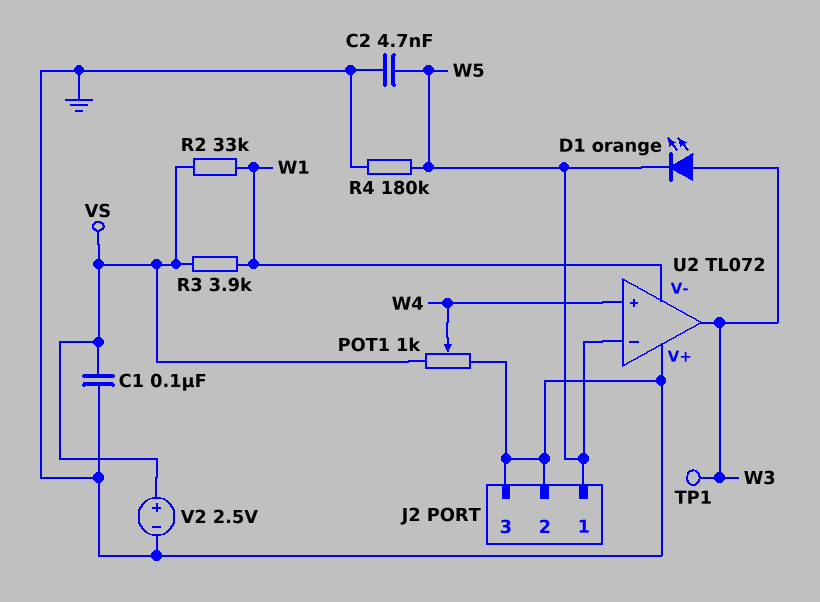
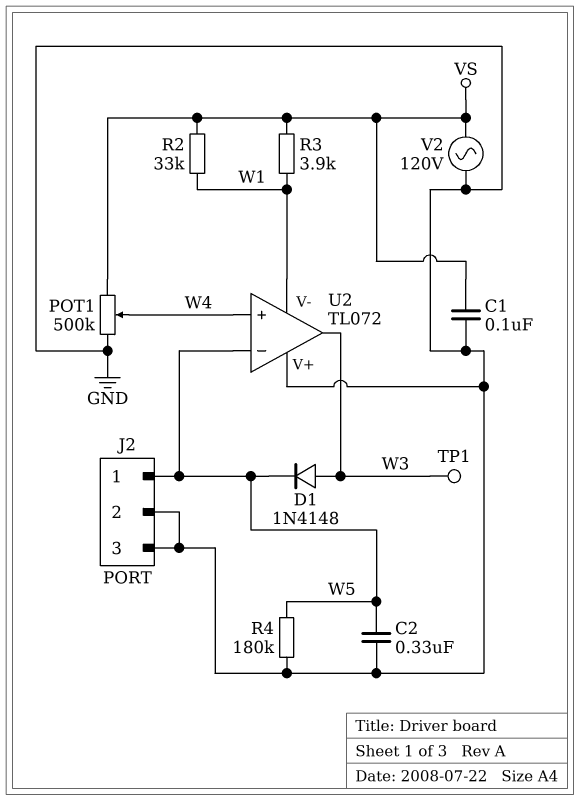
C2: 4.7nF (GND, W5) -> 330nF (GND, W5)
D1: LED orange (A W3, K W5) -> diode 1N4148 (A W3, K W5)
POT1: 1k (GND, VS, wiper W4) -> 500k (GND, VS, wiper W4)
V2: 2.5V (plus VS, minus GND) -> AC 120V (GND, VS)

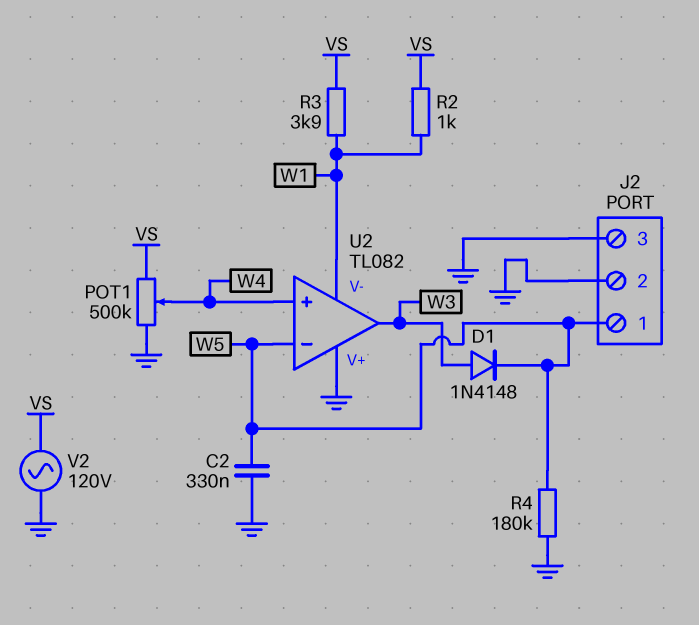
C1: 100nF (GND, VS) -> none
R2: 33k (VS, W1) -> 1k (VS, W1)
TP1: test point (W3) -> none
U2: TL072 -> TL082

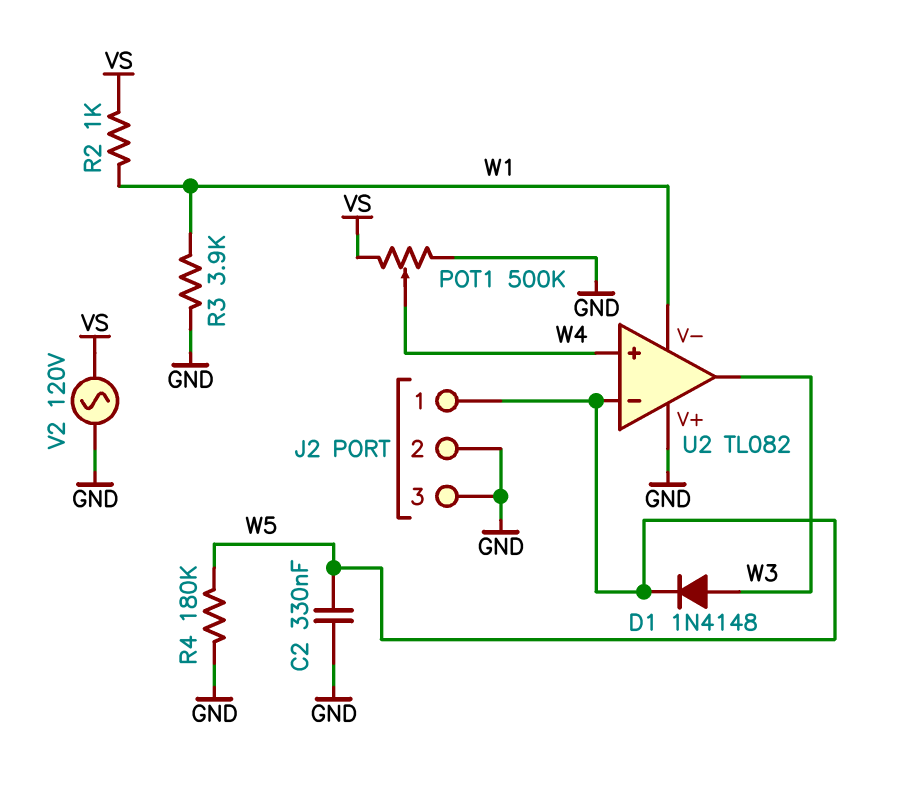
R3: 3.9k (VS, W1) -> 3.9k (GND, W1)

